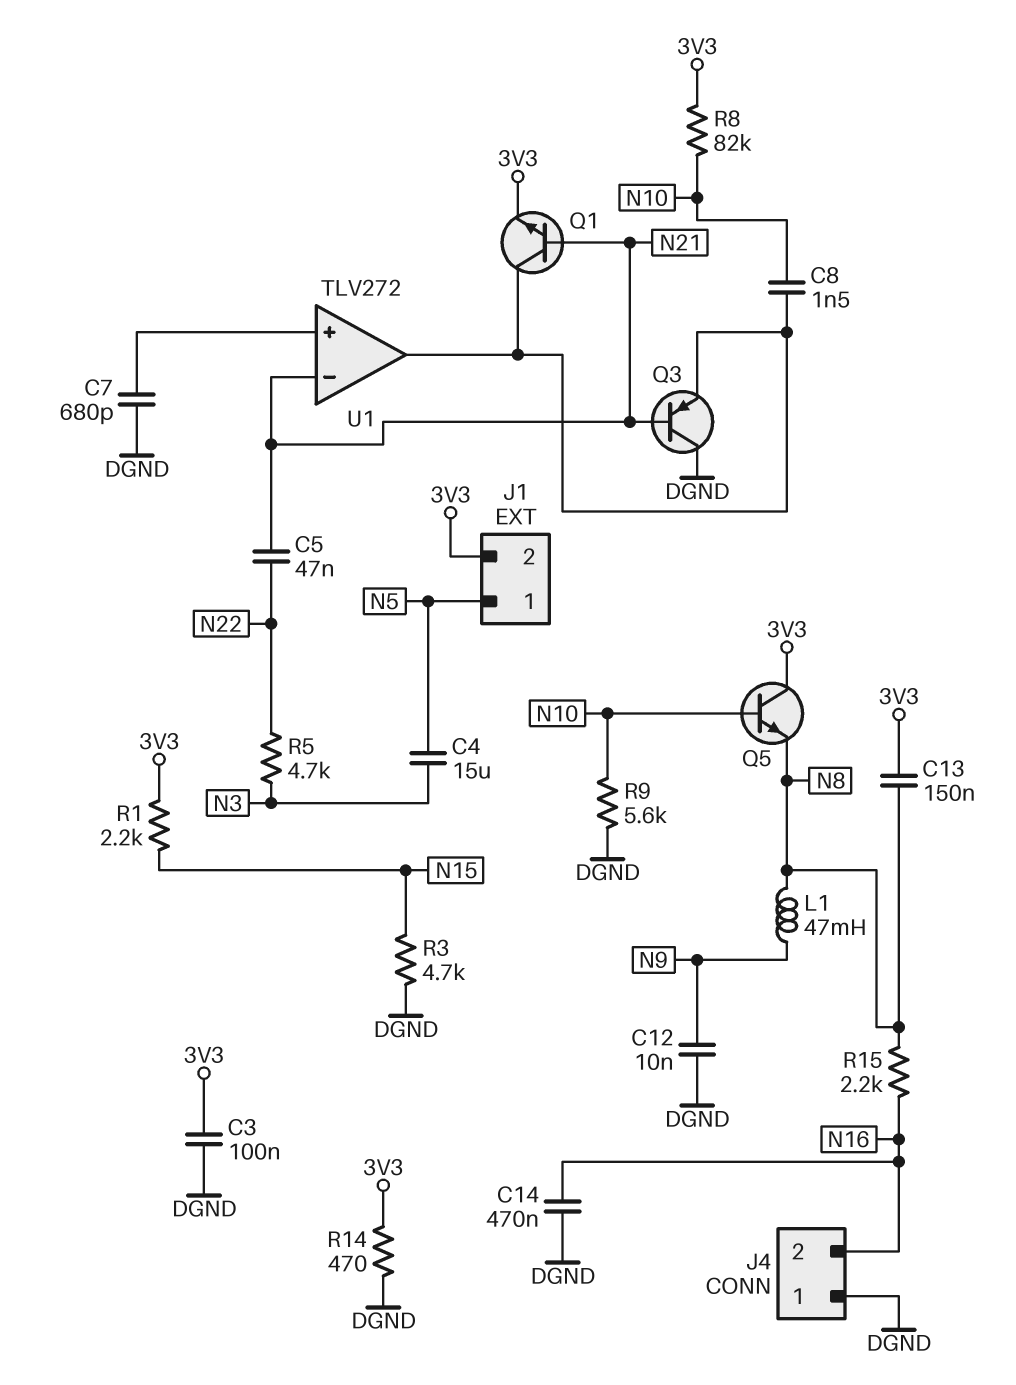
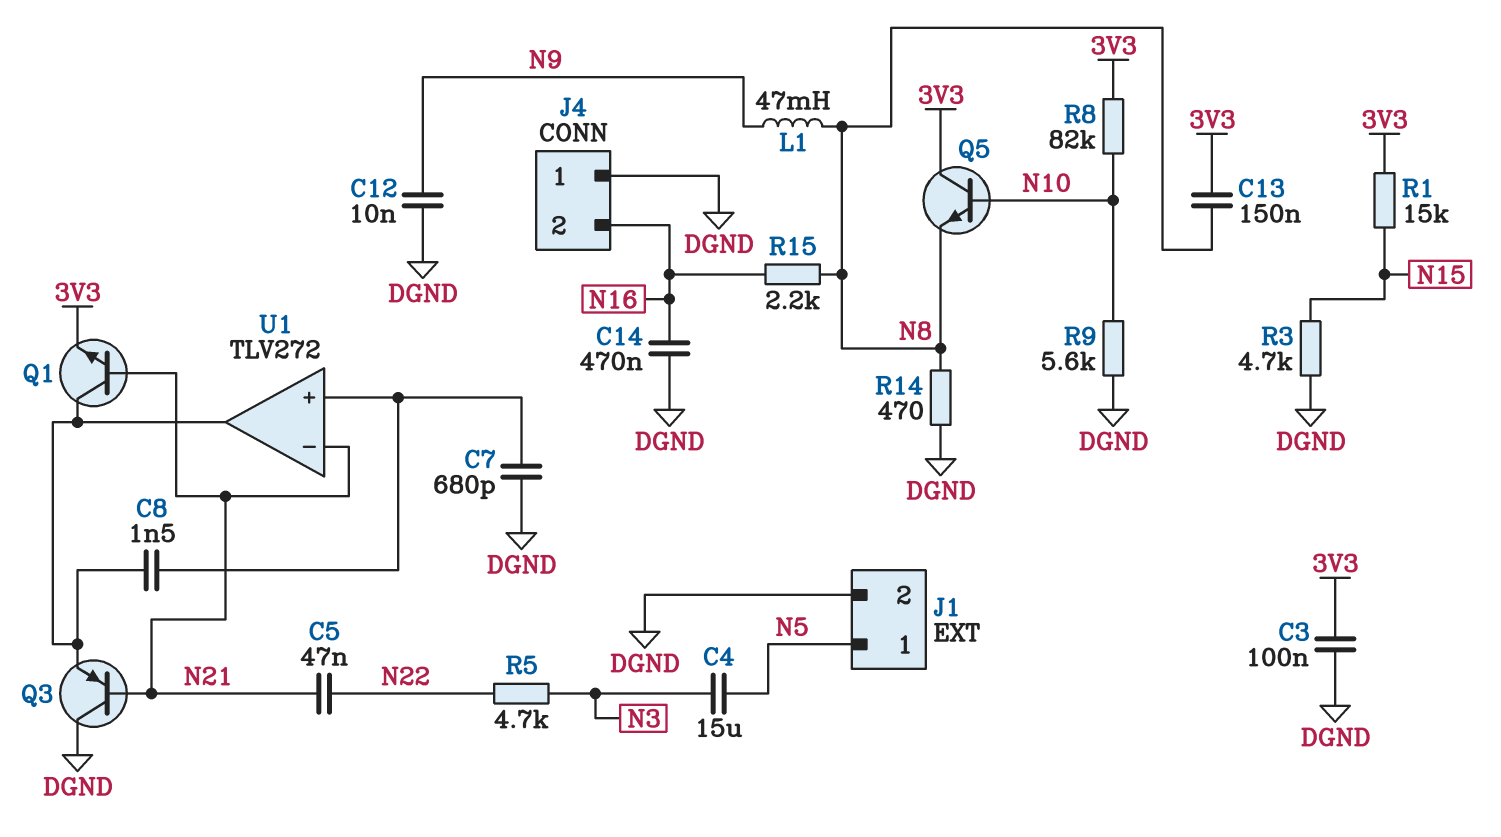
C8: 1.5nF (N10, U1/out) -> 1.5nF (U1/in+, U1/out)
J1 pin 2: 3V3 -> DGND
R1: 2.2k (3V3, N15) -> 15k (3V3, N15)
R14: 470 (3V3, DGND) -> 470 (DGND, N8)

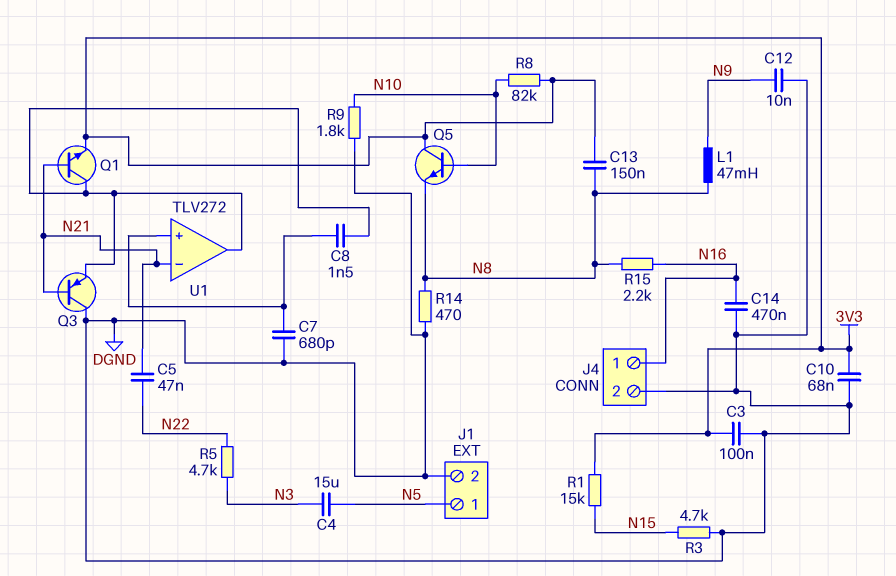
C10: none -> 68nF (3V3, DGND)
J4 pin 1: DGND -> N16
J4 pin 2: N16 -> DGND
R9: 5.6k (DGND, N10) -> 1.8k (DGND, N10)

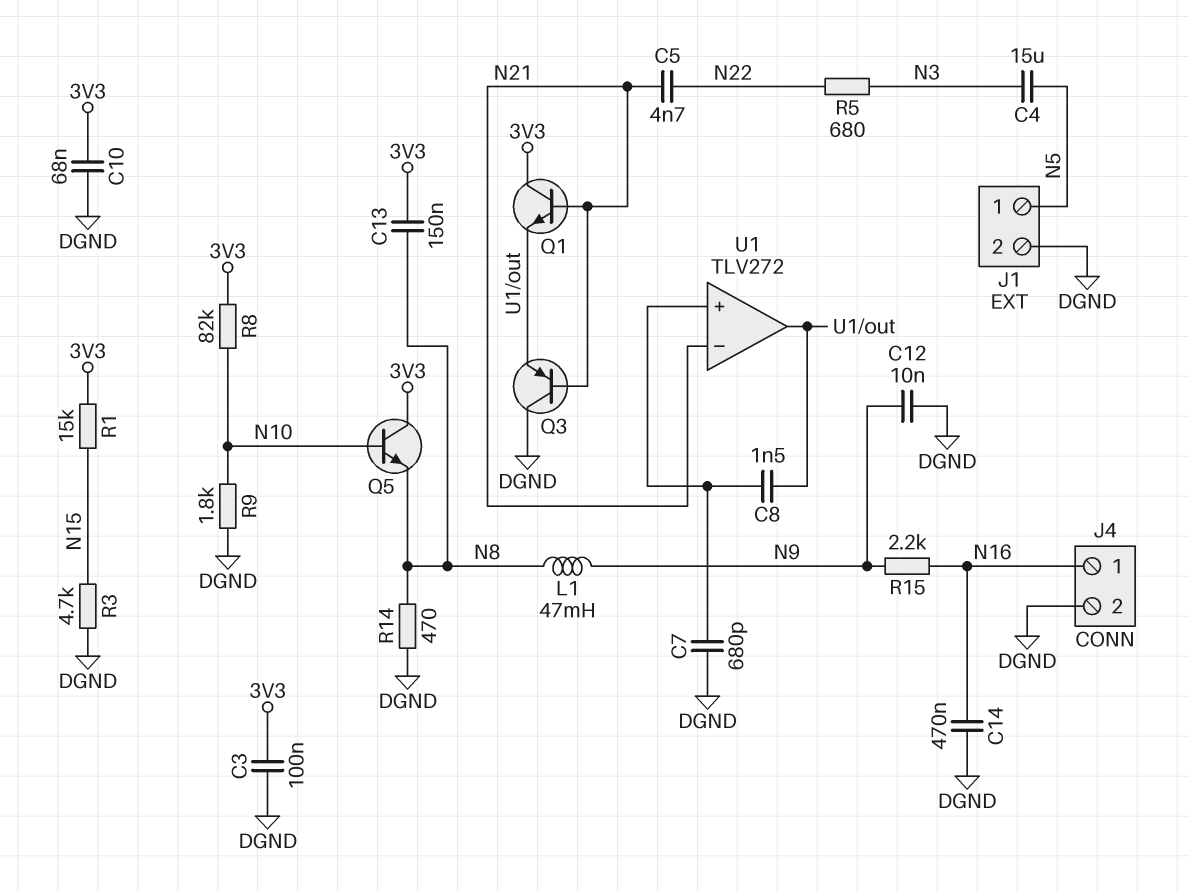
C5: 47nF (N21, N22) -> 4.7nF (N21, N22)
Q1: NPN (B N21, C U1/out, E 3V3) -> NPN (B N21, C 3V3, E U1/out)
R5: 4.7k (N3, N22) -> 680 (N3, N22)
R15: 2.2k (N8, N16) -> 2.2k (N9, N16)

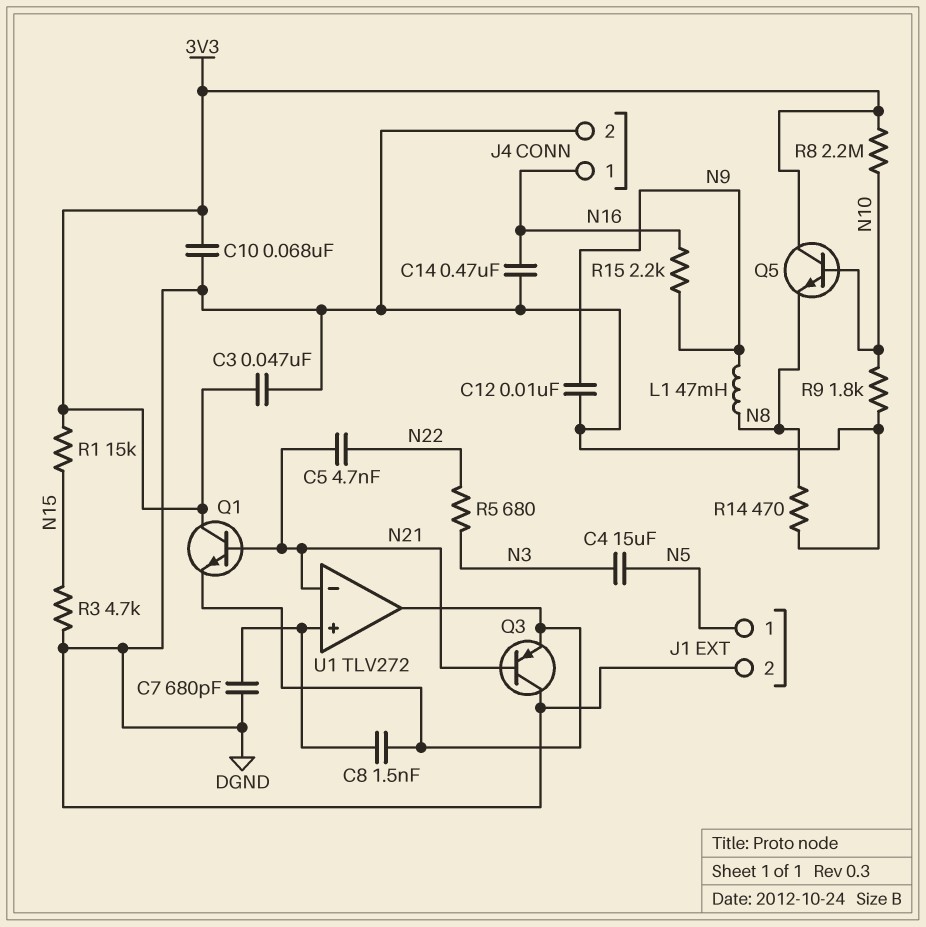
C3: 100nF (3V3, DGND) -> 47nF (3V3, DGND)
C13: 150nF (3V3, N8) -> none
R8: 82k (3V3, N10) -> 2.2M (3V3, N10)

